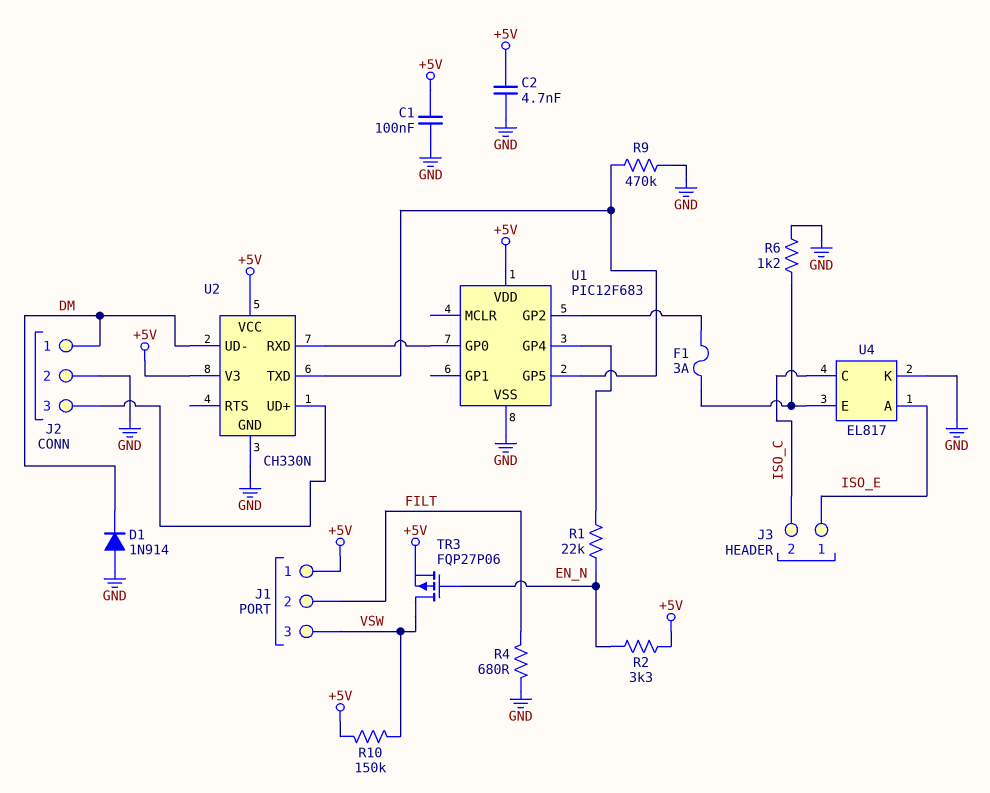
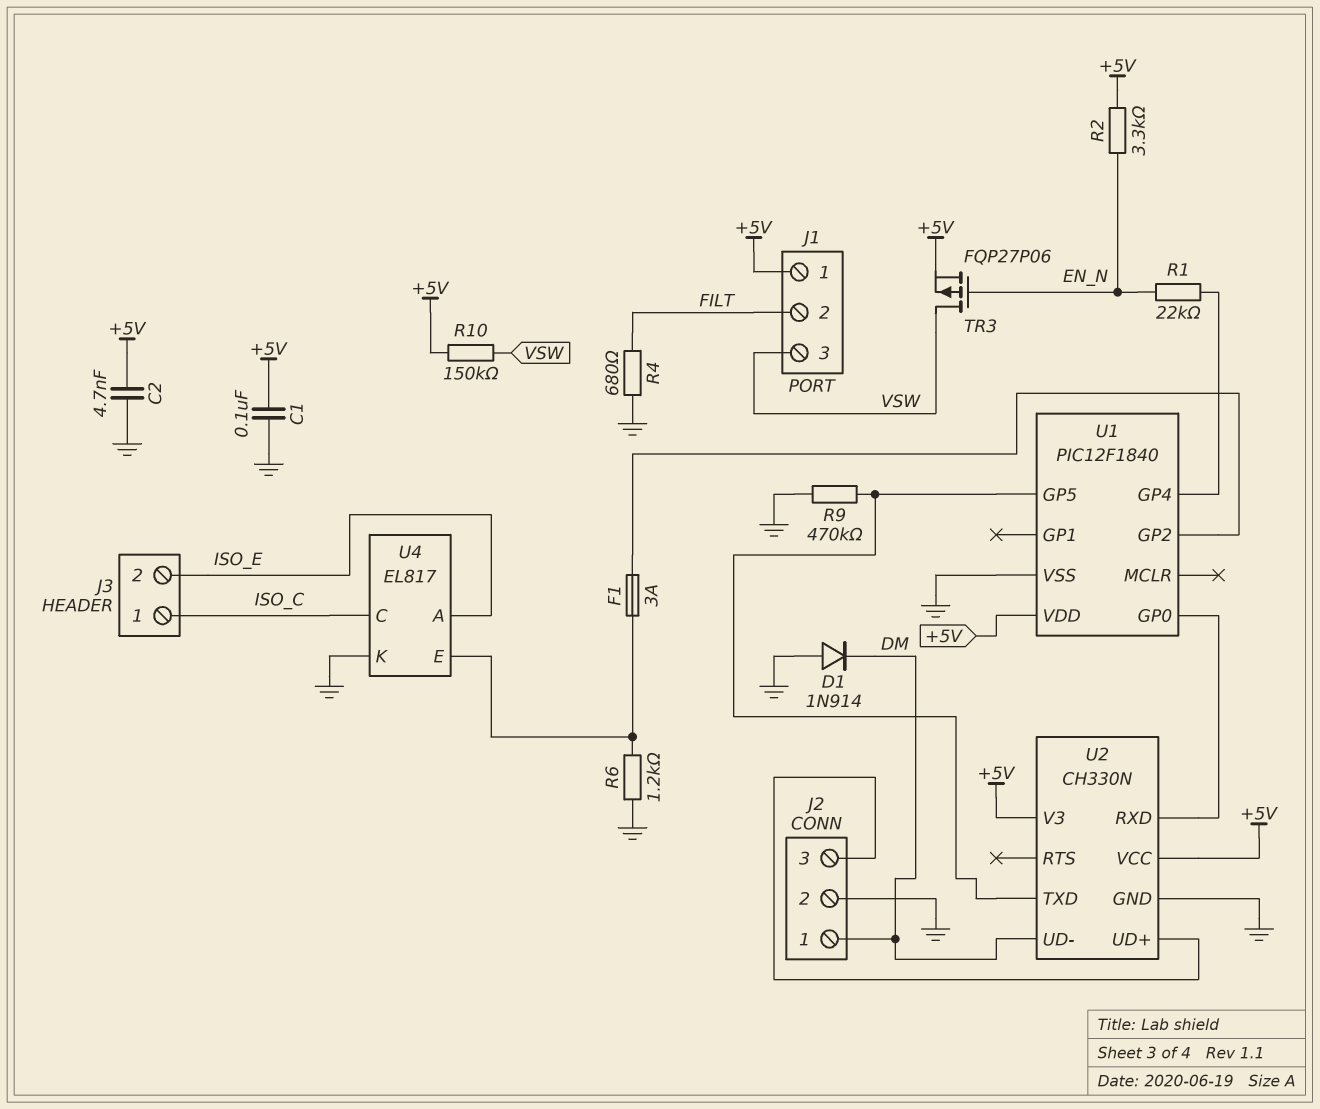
J3 pin 1: ISO_E -> ISO_C
J3 pin 2: ISO_C -> ISO_E
U1: PIC12F683 -> PIC12F1840

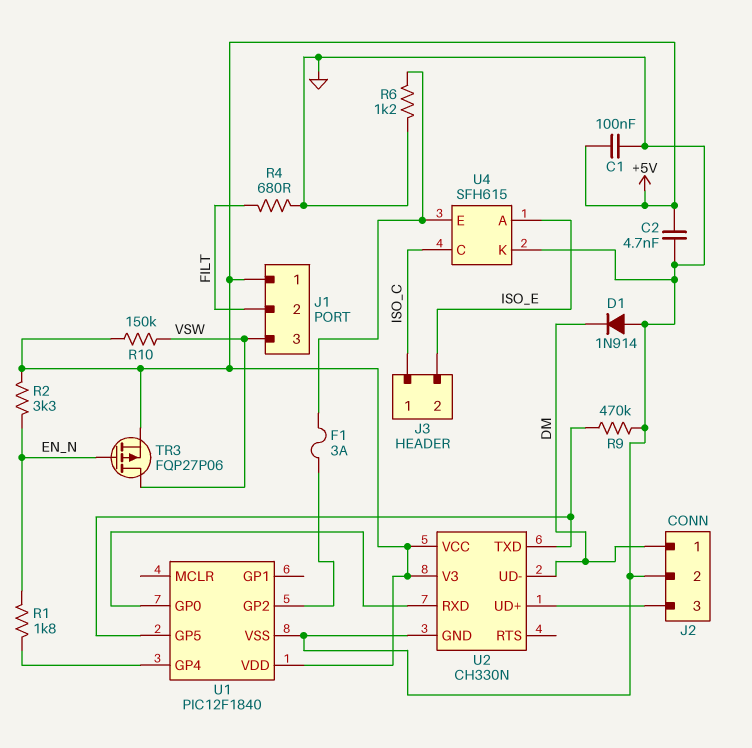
R1: 22k (EN_N, U1/GP4) -> 1.8k (EN_N, U1/GP4)
U4: EL817 -> SFH615

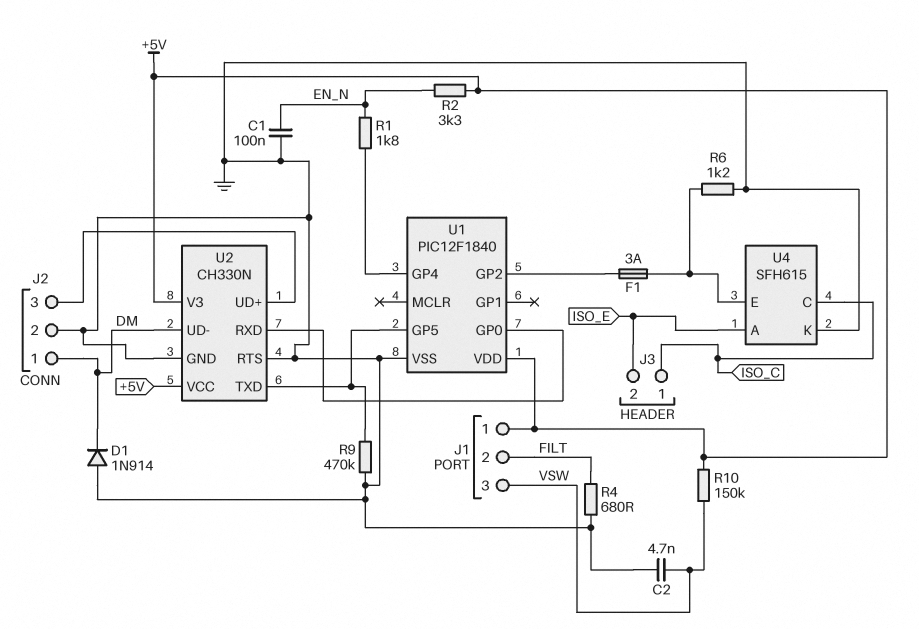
C1: 100nF (+5V, GND) -> 100nF (EN_N, GND)
C2: 4.7nF (+5V, GND) -> 4.7nF (GND, VSW)
TR3: PMOS FQP27P06 (G EN_N, D VSW, S +5V) -> none
U2 pin RTS: none -> GND

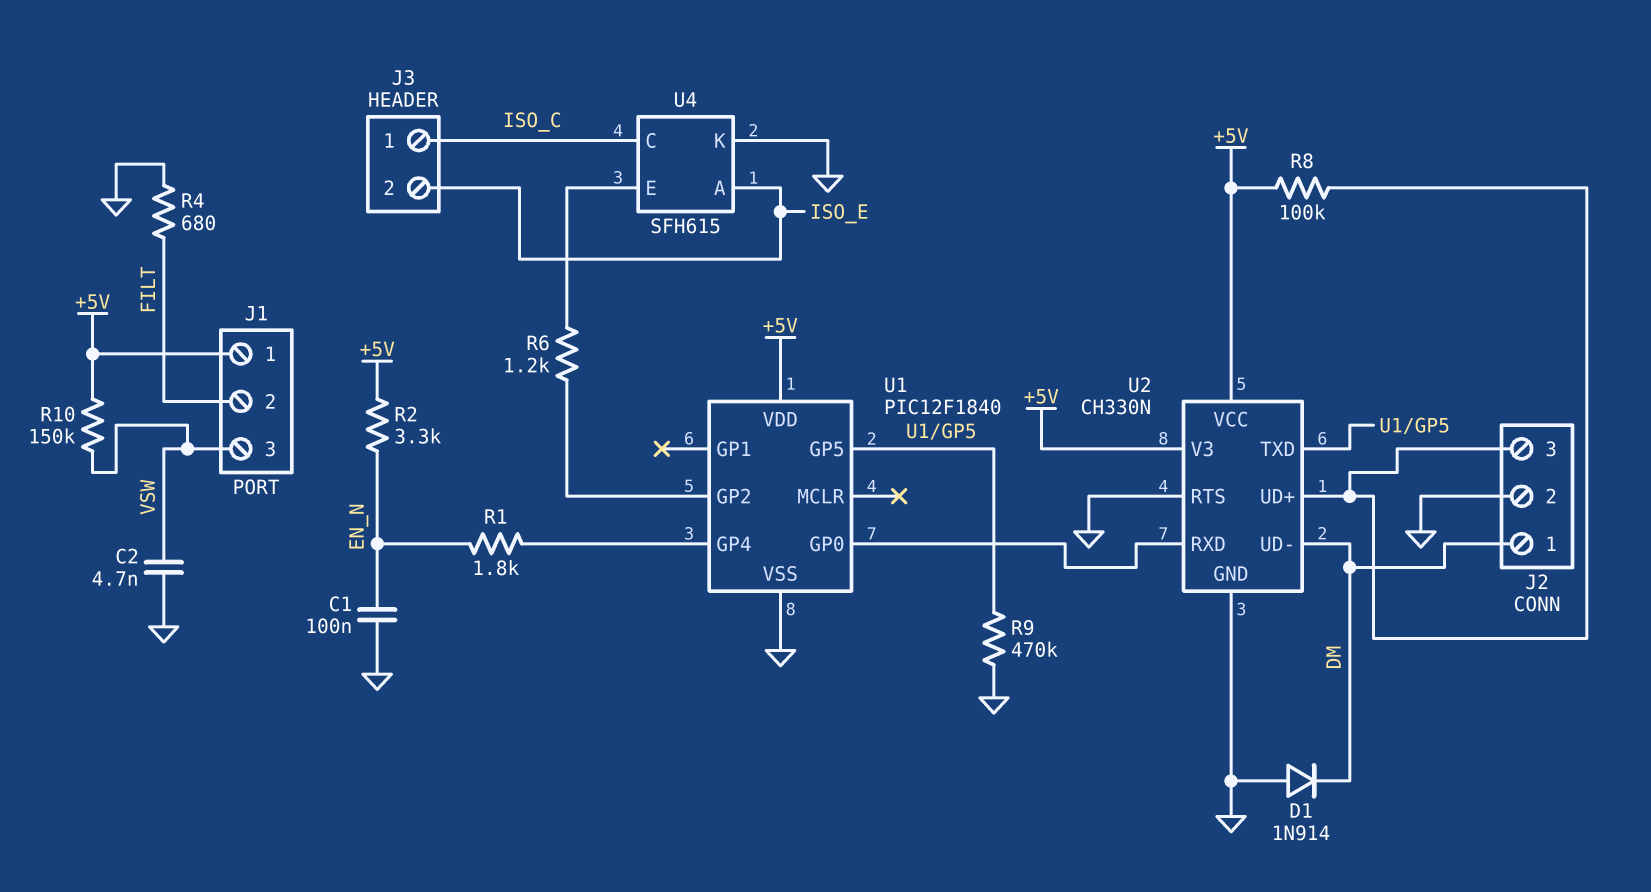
F1: 3A (U1/GP2, U4/E) -> none
R6: 1.2k (GND, U4/E) -> 1.2k (U1/GP2, U4/E)
R8: none -> 100k (+5V, J2/3)

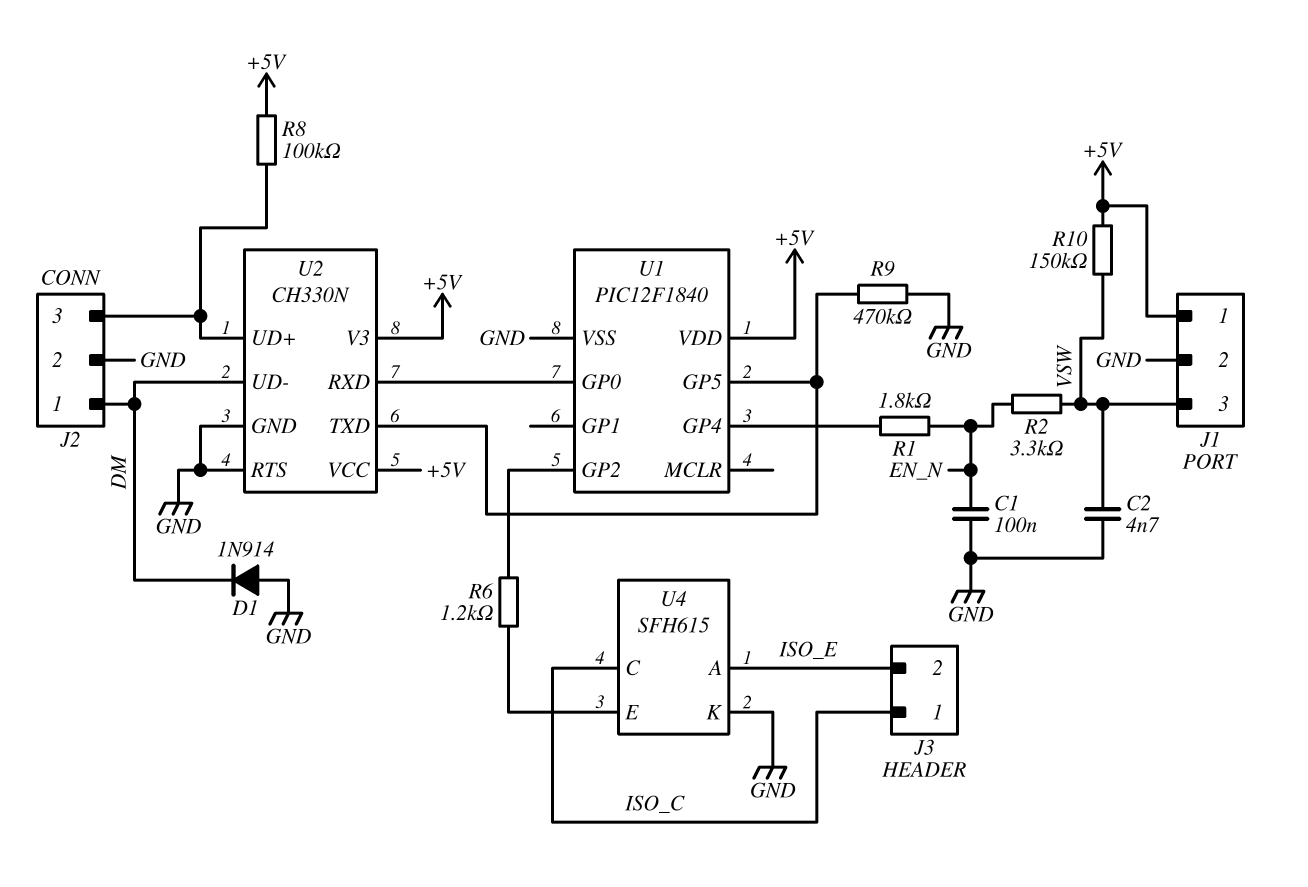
J1 pin 2: FILT -> GND
R2: 3.3k (+5V, EN_N) -> 3.3k (EN_N, VSW)
R4: 680 (FILT, GND) -> none

